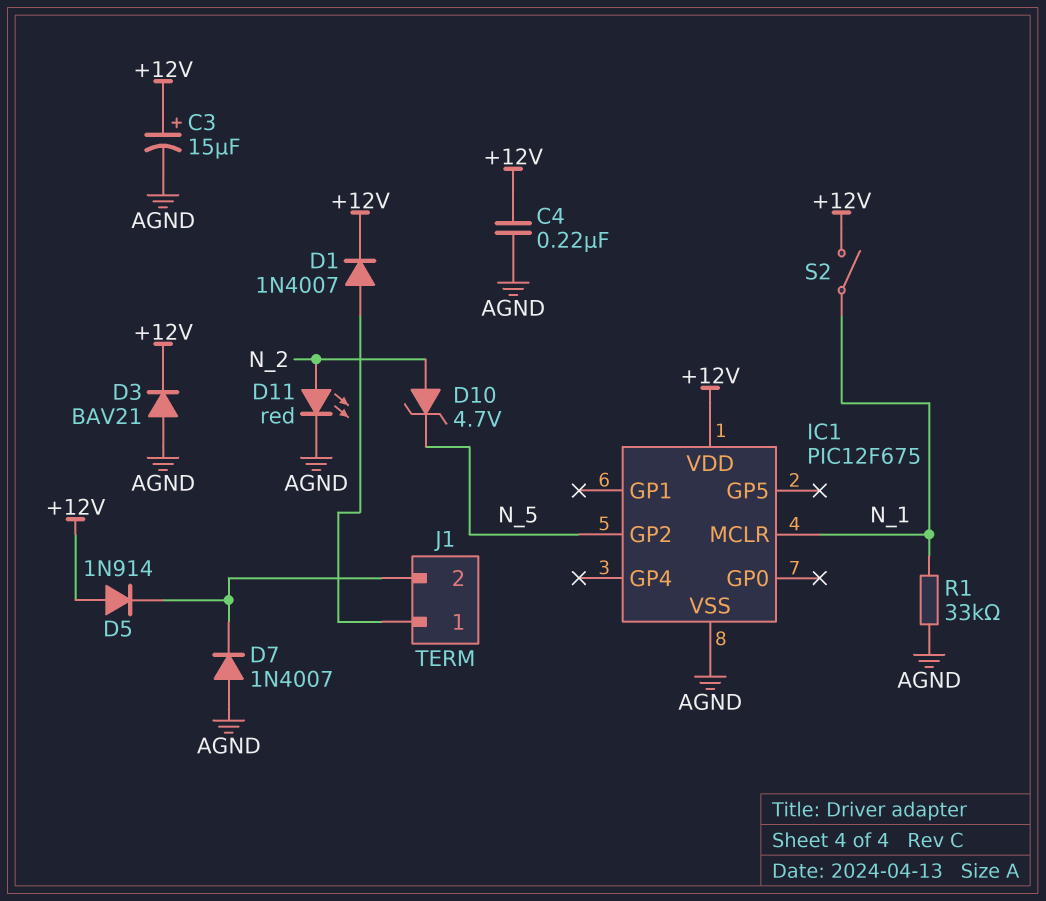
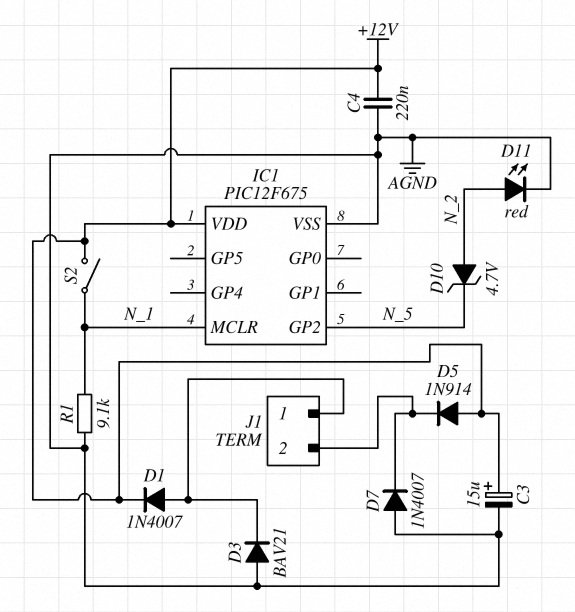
D3: diode BAV21 (A AGND, K +12V) -> diode BAV21 (A AGND, K J1/1)
R1: 33k (AGND, N_1) -> 9.1k (AGND, N_1)

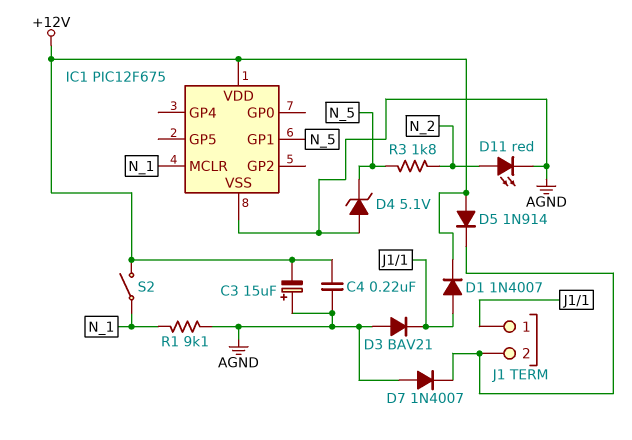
C3: 15uF (plus +12V, minus AGND) -> 15uF (plus AGND, minus +12V)
D4: none -> zener 5.1V (A AGND, K N_5)
D10: zener 4.7V (A N_2, K N_5) -> none
IC1 pin GP1: none -> N_5
IC1 pin GP2: N_5 -> none
R3: none -> 1.8k (N_2, N_5)

